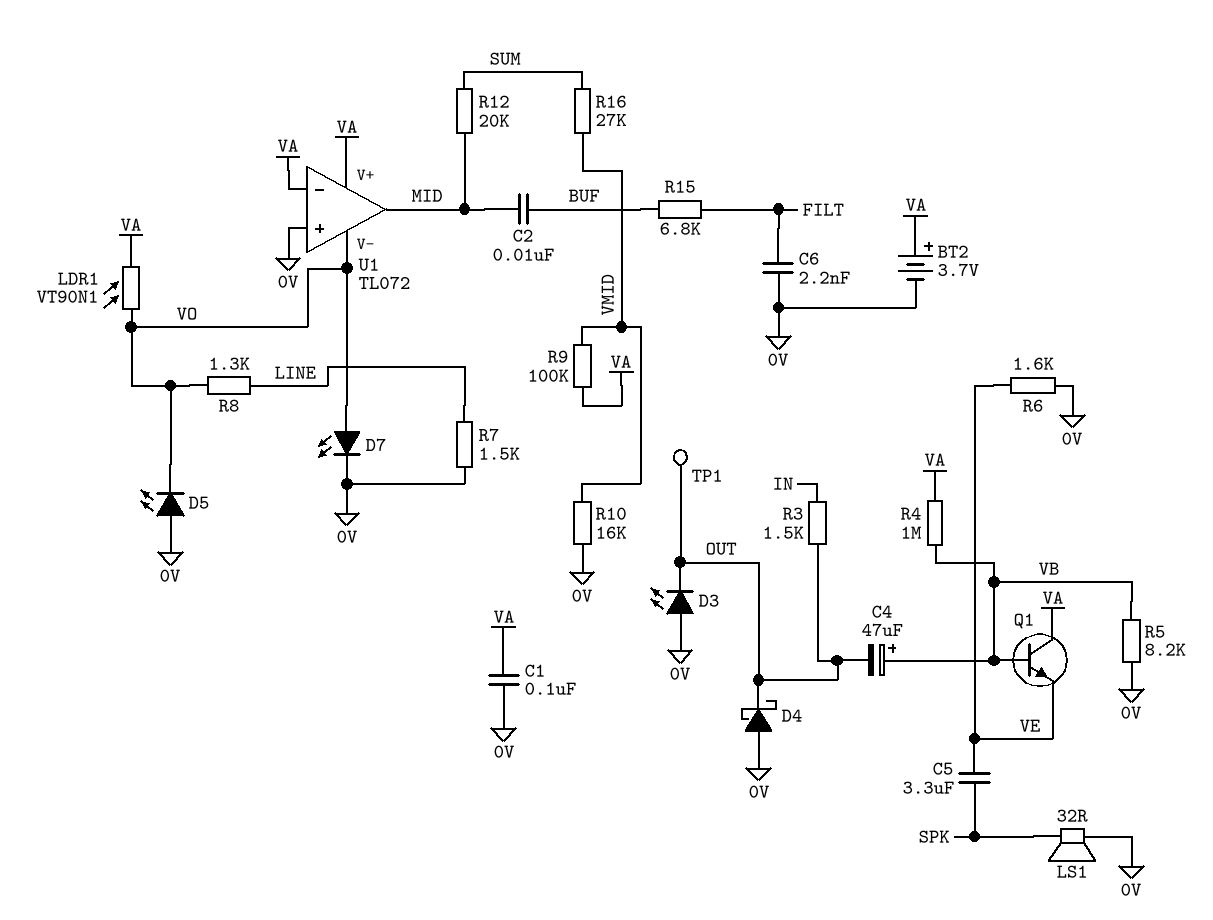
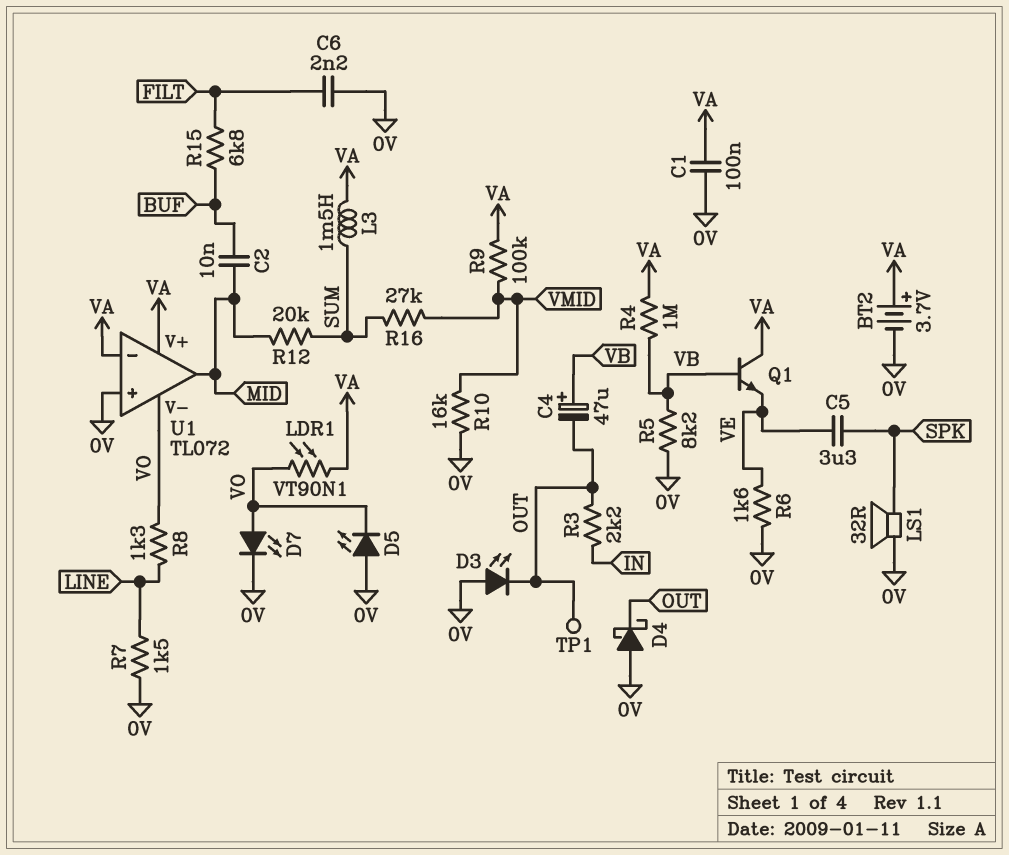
L3: none -> 1.5mH (SUM, VA)
R3: 1.5k (IN, OUT) -> 2.2k (IN, OUT)

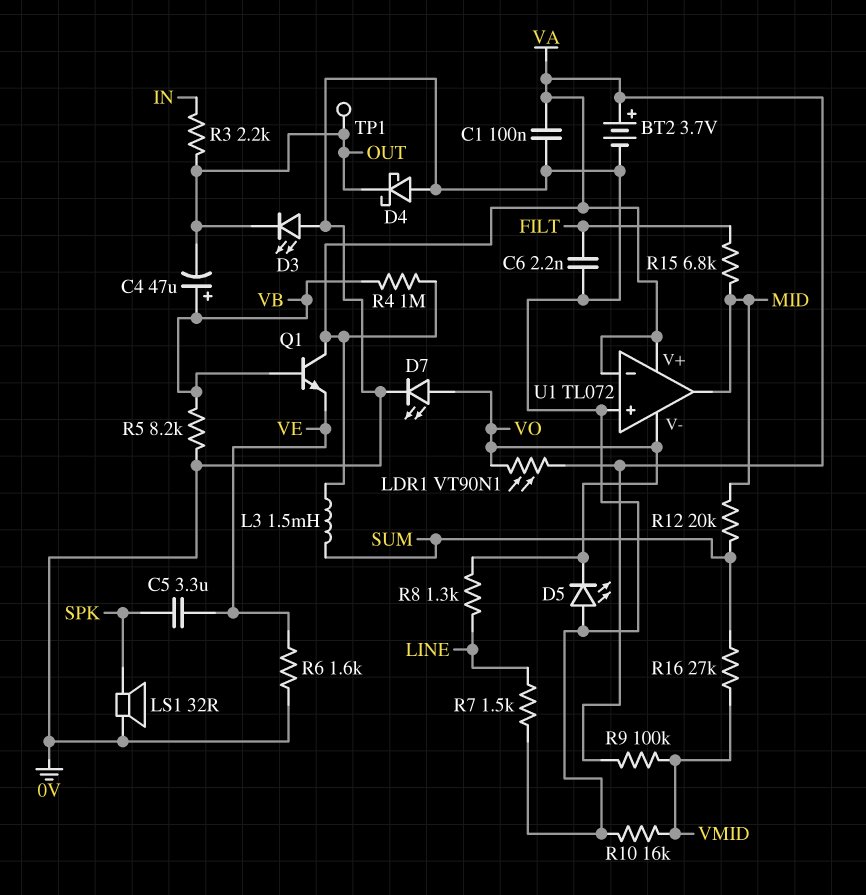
C2: 10nF (BUF, MID) -> none
R15: 6.8k (BUF, FILT) -> 6.8k (FILT, MID)

